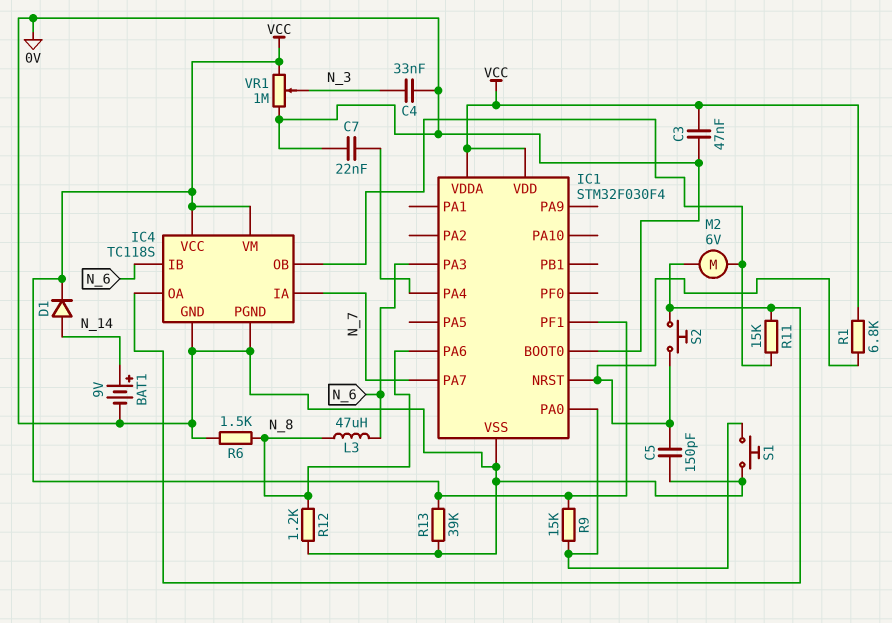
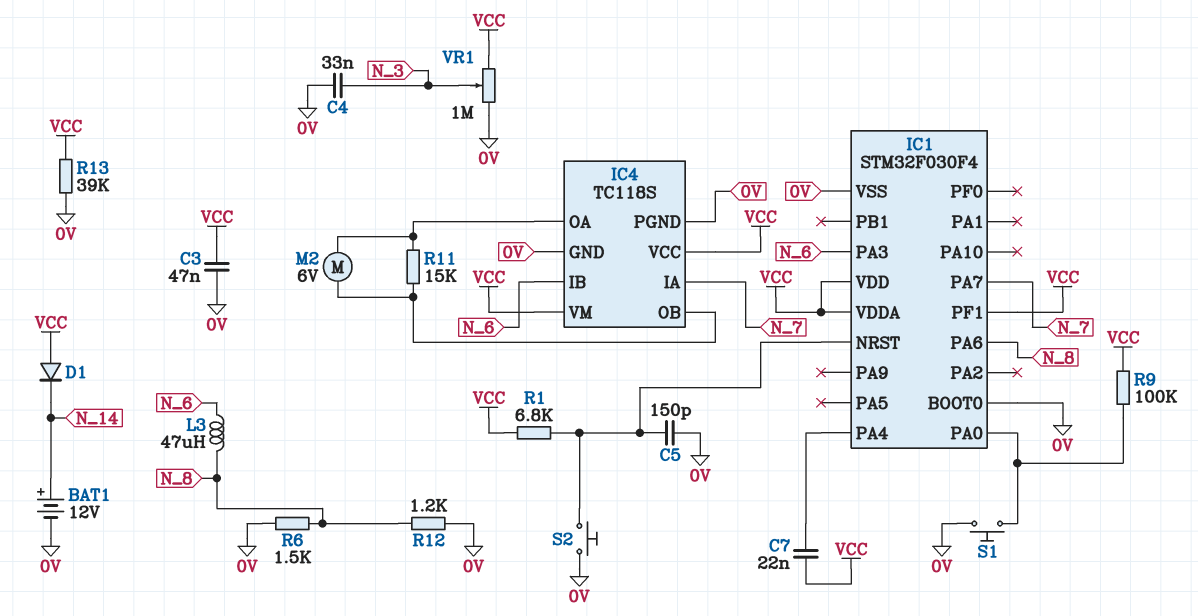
BAT1: 9V (plus N_14, minus 0V) -> 12V (plus N_14, minus 0V)
C7: 22nF (0V, IC1/PA4) -> 22nF (IC1/PA4, VCC)
D1: diode (A N_14, K VCC) -> diode (A VCC, K N_14)
R9: 15k (IC1/PA0, VCC) -> 100k (IC1/PA0, VCC)
S2: button (IC1/NRST, IC4/OA) -> button (0V, IC1/NRST)

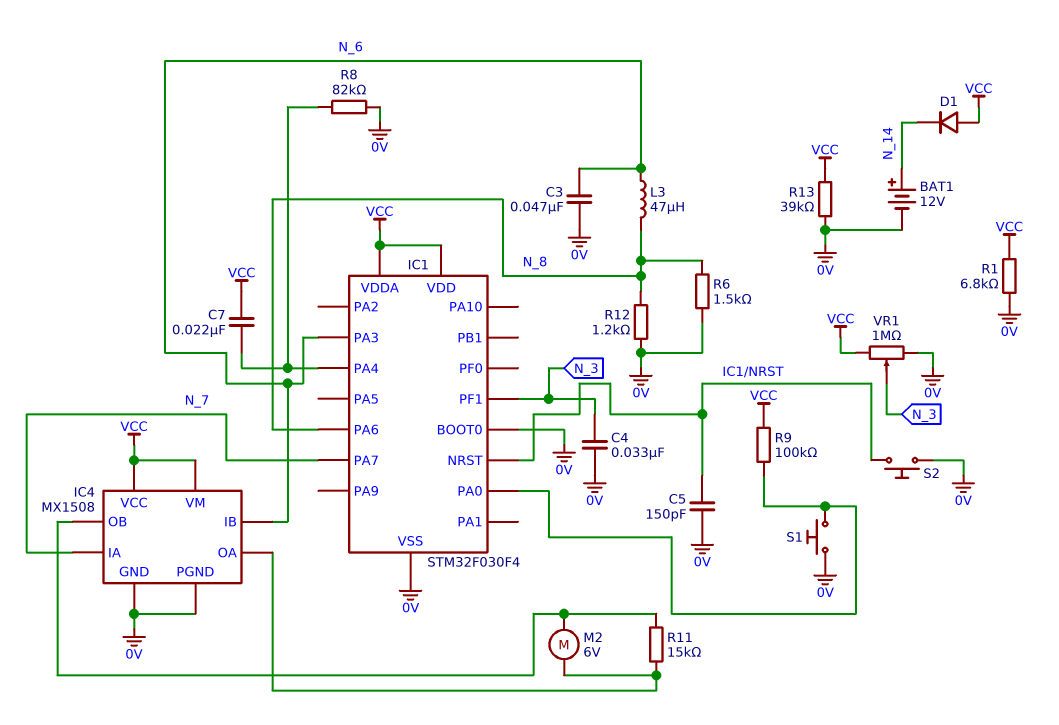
C3: 47nF (0V, VCC) -> 47nF (0V, N_6)
IC1 pin PF1: VCC -> N_3
IC4: TC118S -> MX1508
R1: 6.8k (IC1/NRST, VCC) -> 6.8k (0V, VCC)
R8: none -> 82k (0V, IC1/PA4)

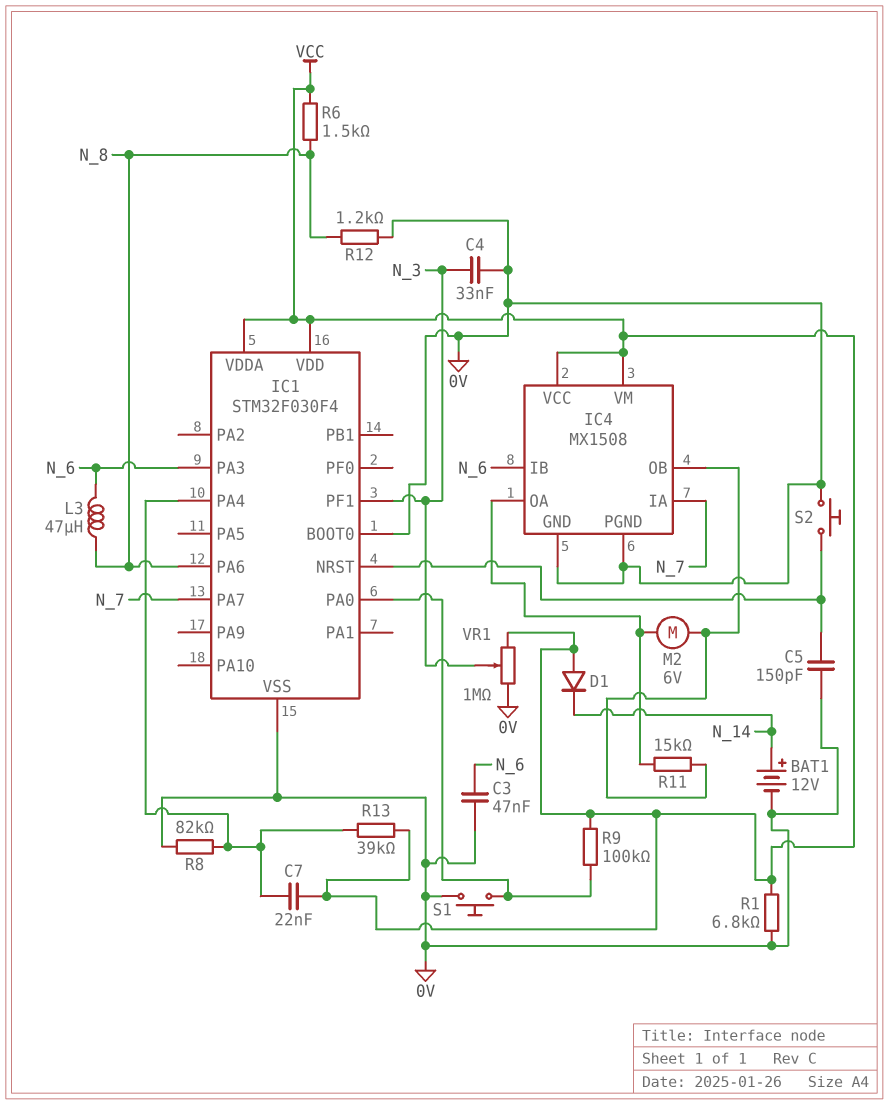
R6: 1.5k (0V, N_8) -> 1.5k (N_8, VCC)
R13: 39k (0V, VCC) -> 39k (IC1/PA4, VCC)

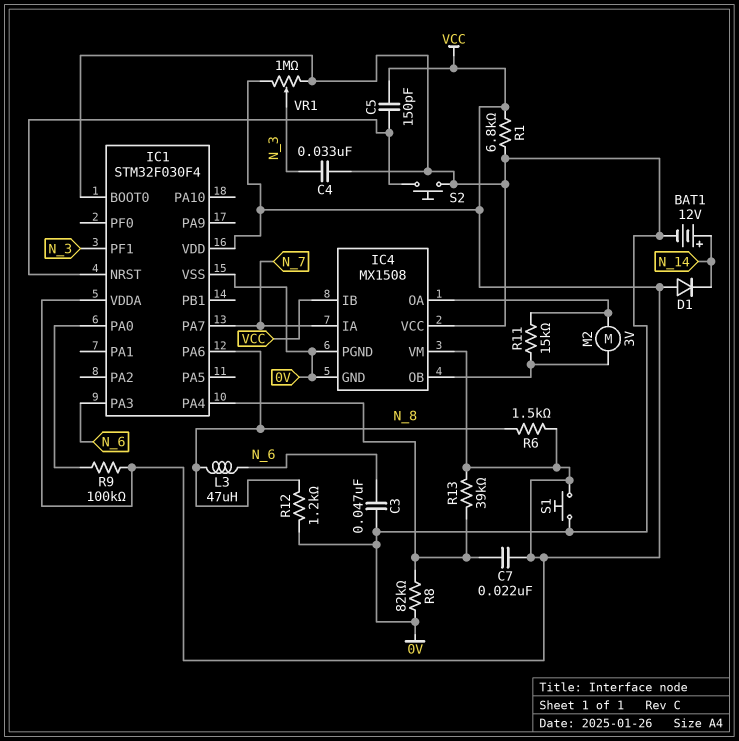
C5: 150pF (0V, IC1/NRST) -> 150pF (IC1/NRST, VCC)
IC4 pin IB: N_6 -> VCC
IC4 pin VCC: VCC -> 0V
M2: motor 6V (IC4/OA, IC4/OB) -> motor 3V (IC4/OA, IC4/OB)
S1: button (0V, IC1/PA0) -> button (0V, VCC)

